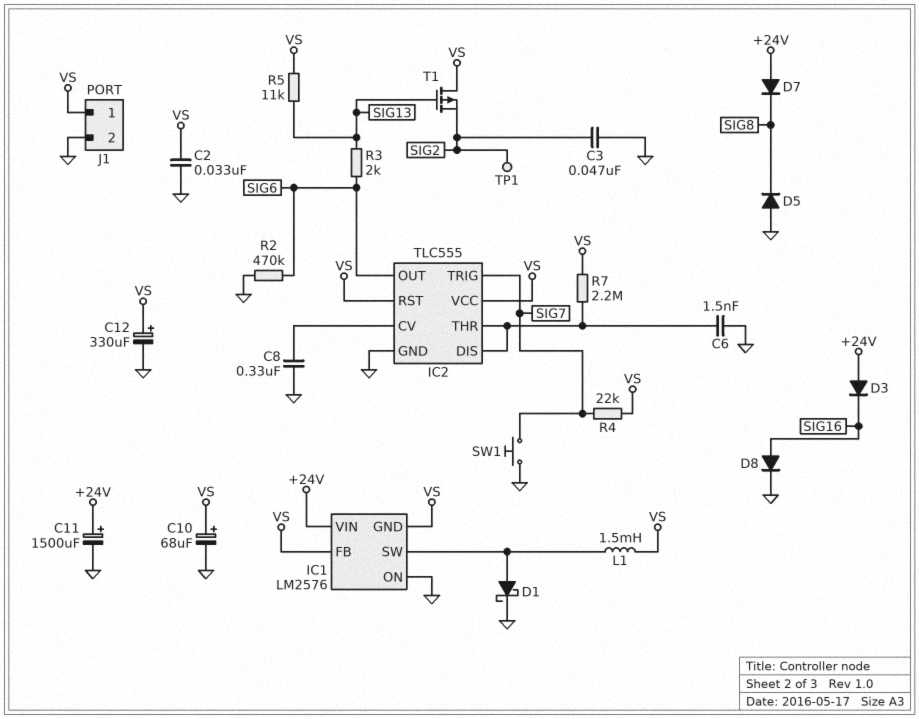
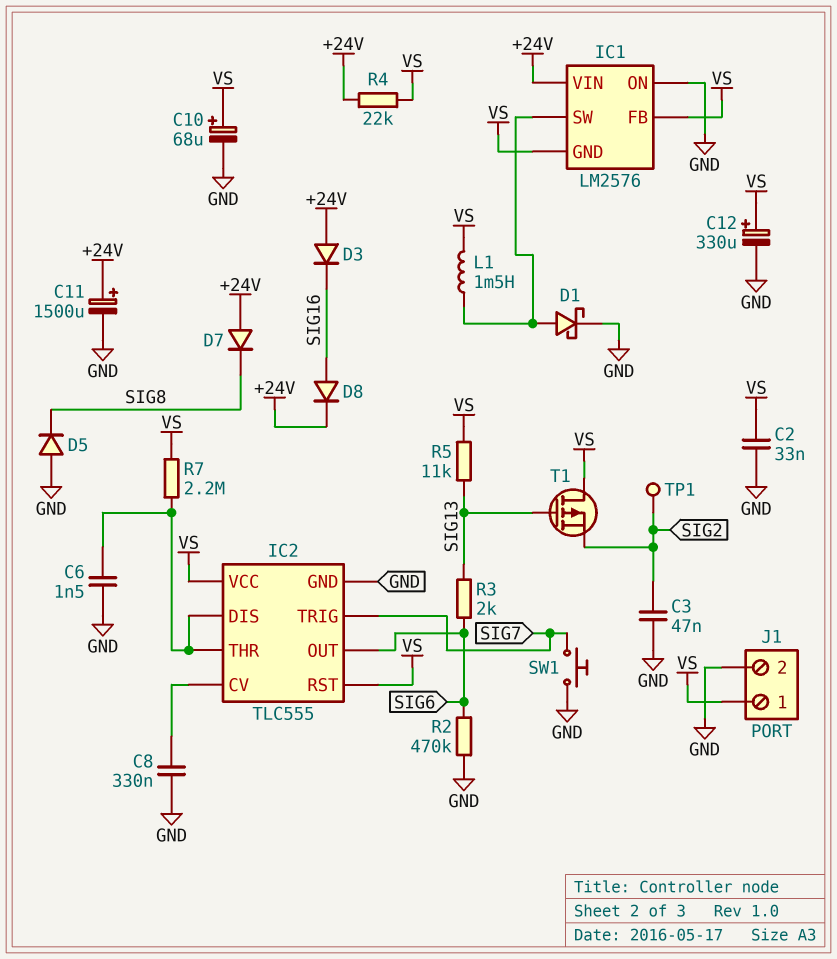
D8: diode (A SIG16, K GND) -> diode (A SIG16, K +24V)
R4: 22k (SIG7, VS) -> 22k (+24V, VS)

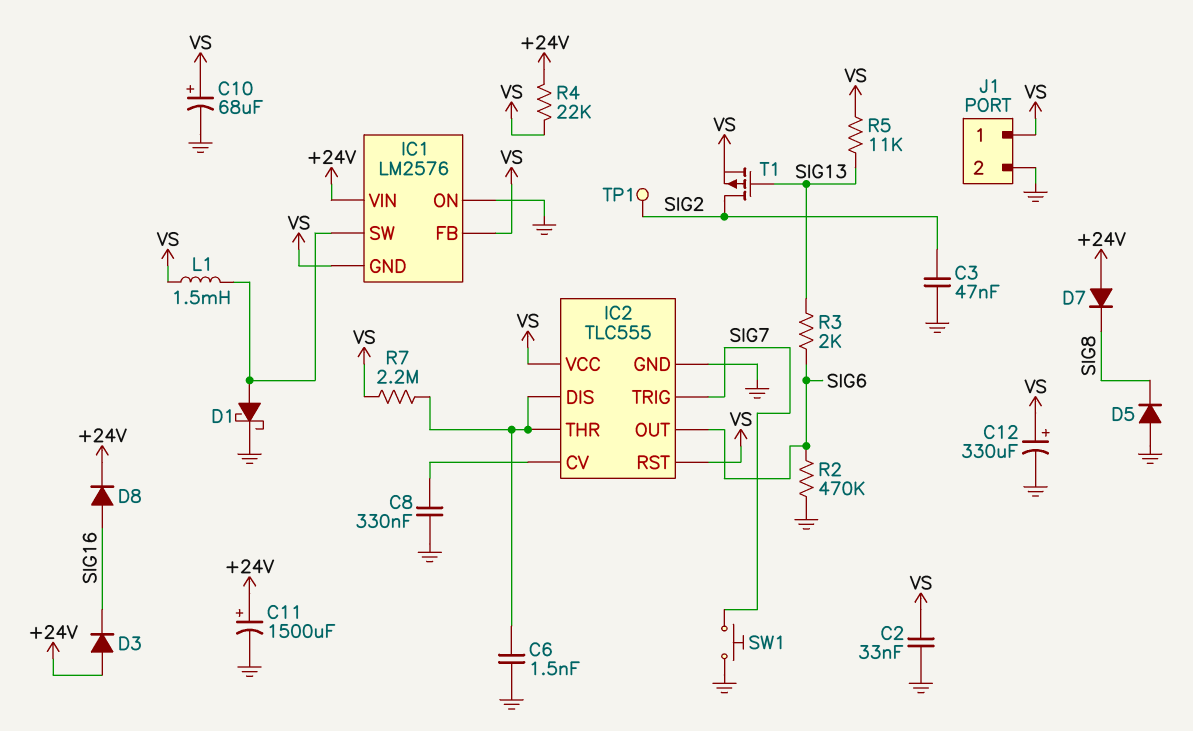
T1: PMOS (G SIG13, D VS, S SIG2) -> PMOS (G SIG13, D SIG2, S VS)

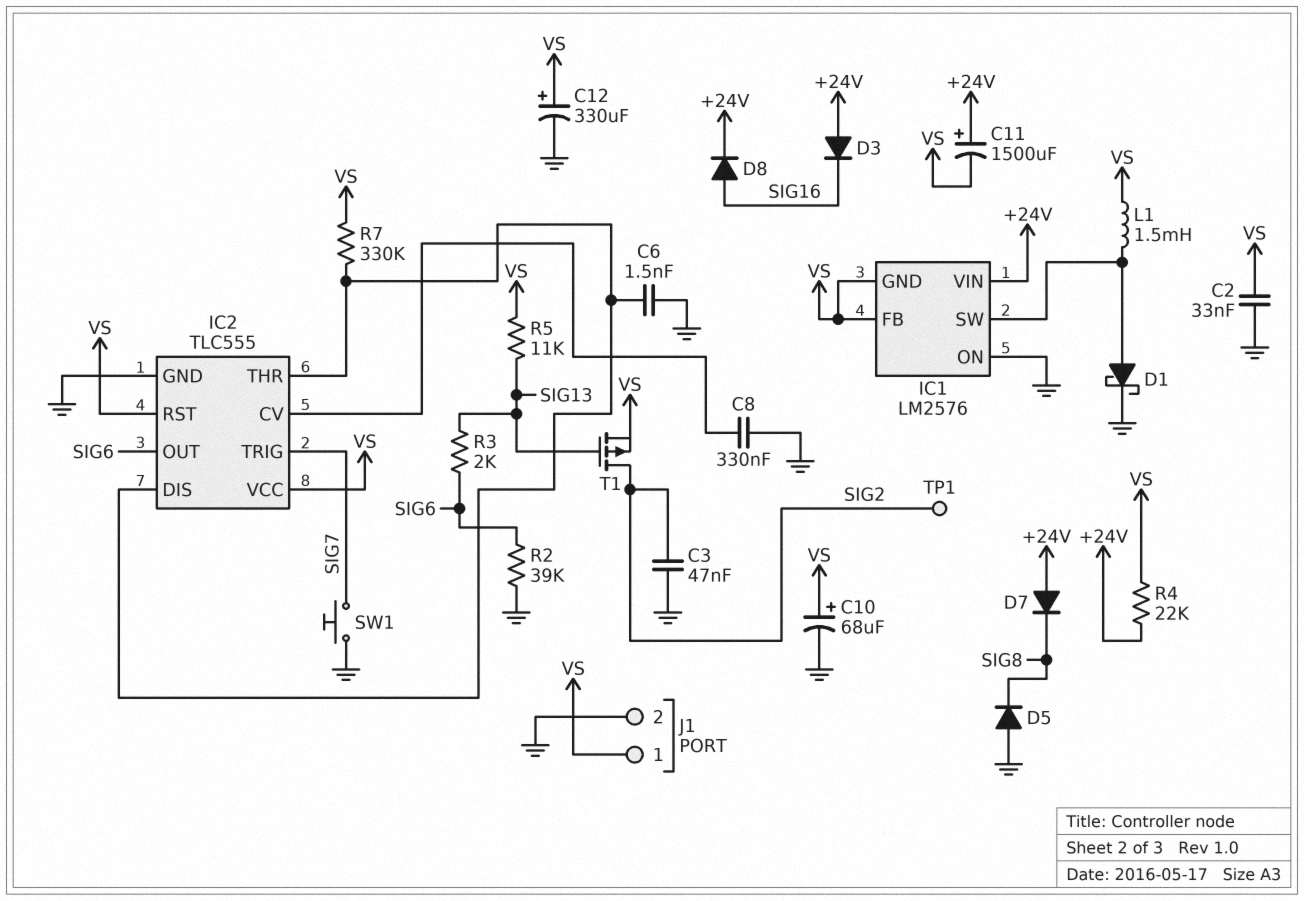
C11: 1500uF (plus +24V, minus GND) -> 1500uF (plus +24V, minus VS)
R2: 470k (GND, SIG6) -> 39k (GND, SIG6)
R7: 2.2M (IC2/DIS, VS) -> 330k (IC2/DIS, VS)

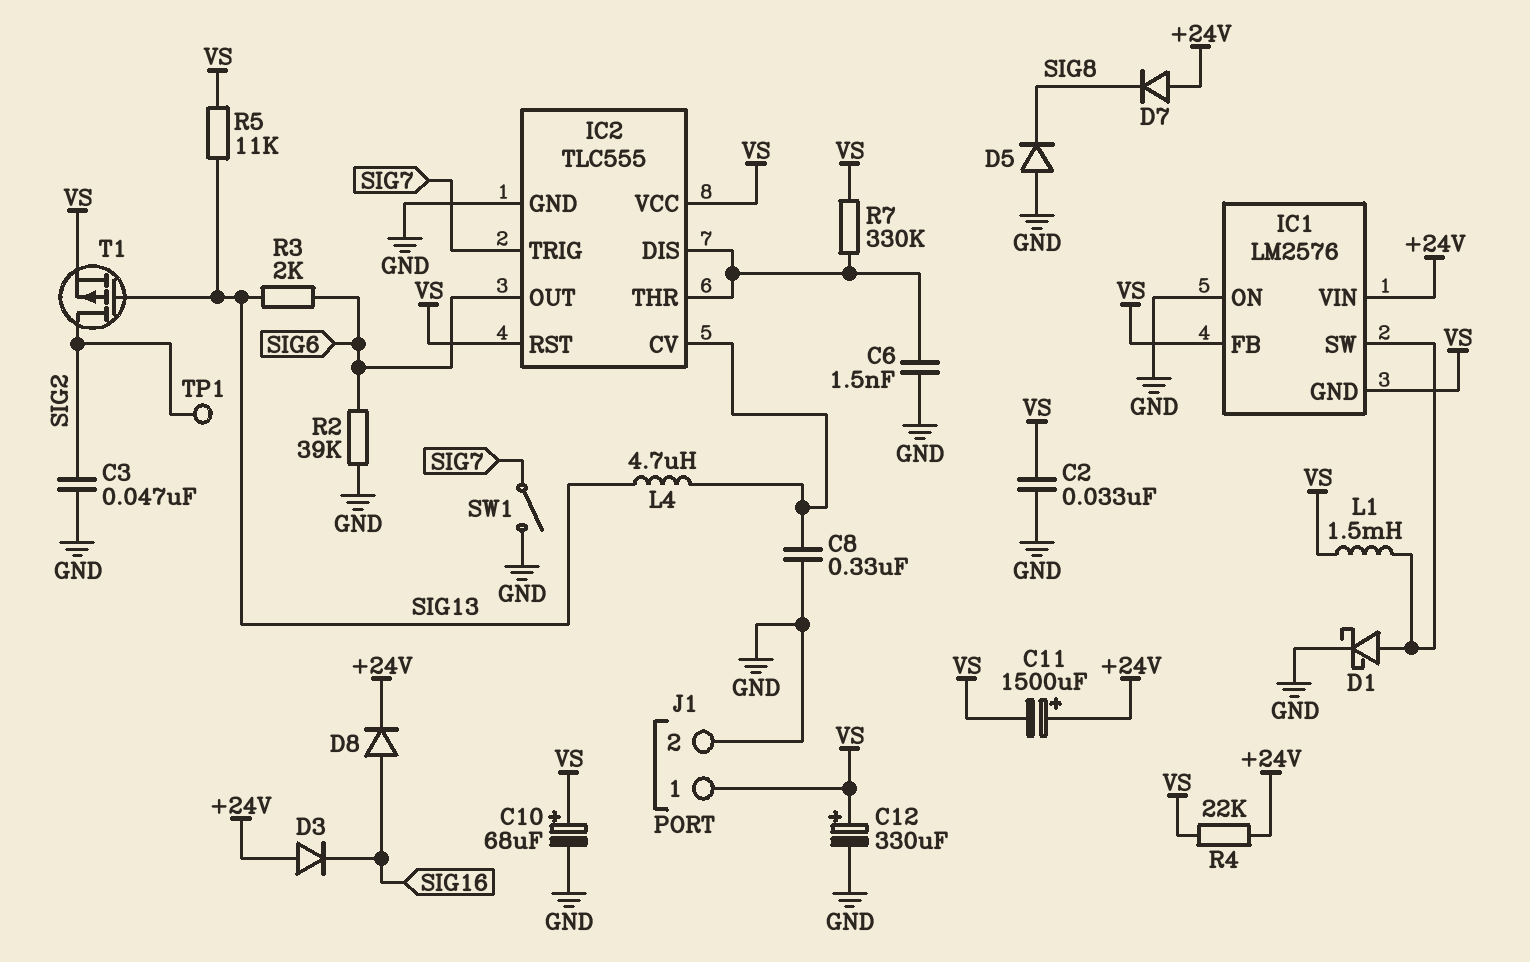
L4: none -> 4.7uH (IC2/CV, SIG13)
SW1: button (GND, SIG7) -> switch (GND, SIG7)

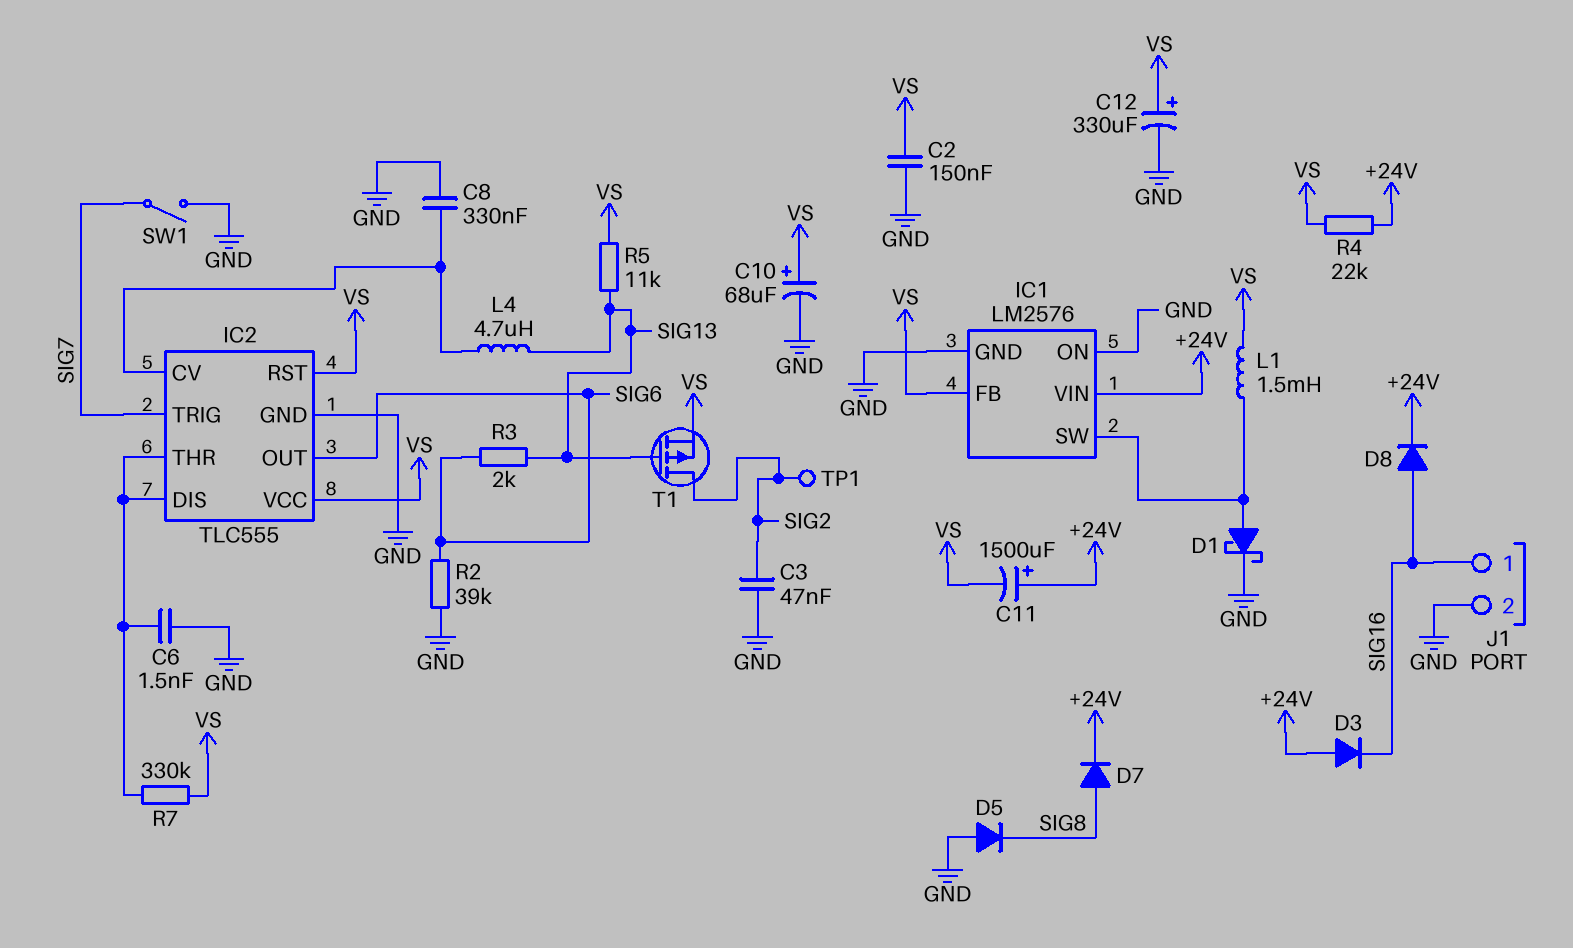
C2: 33nF (GND, VS) -> 150nF (GND, VS)
D7: diode (A +24V, K SIG8) -> diode (A SIG8, K +24V)
IC1 pin GND: VS -> GND
J1 pin 1: VS -> SIG16

